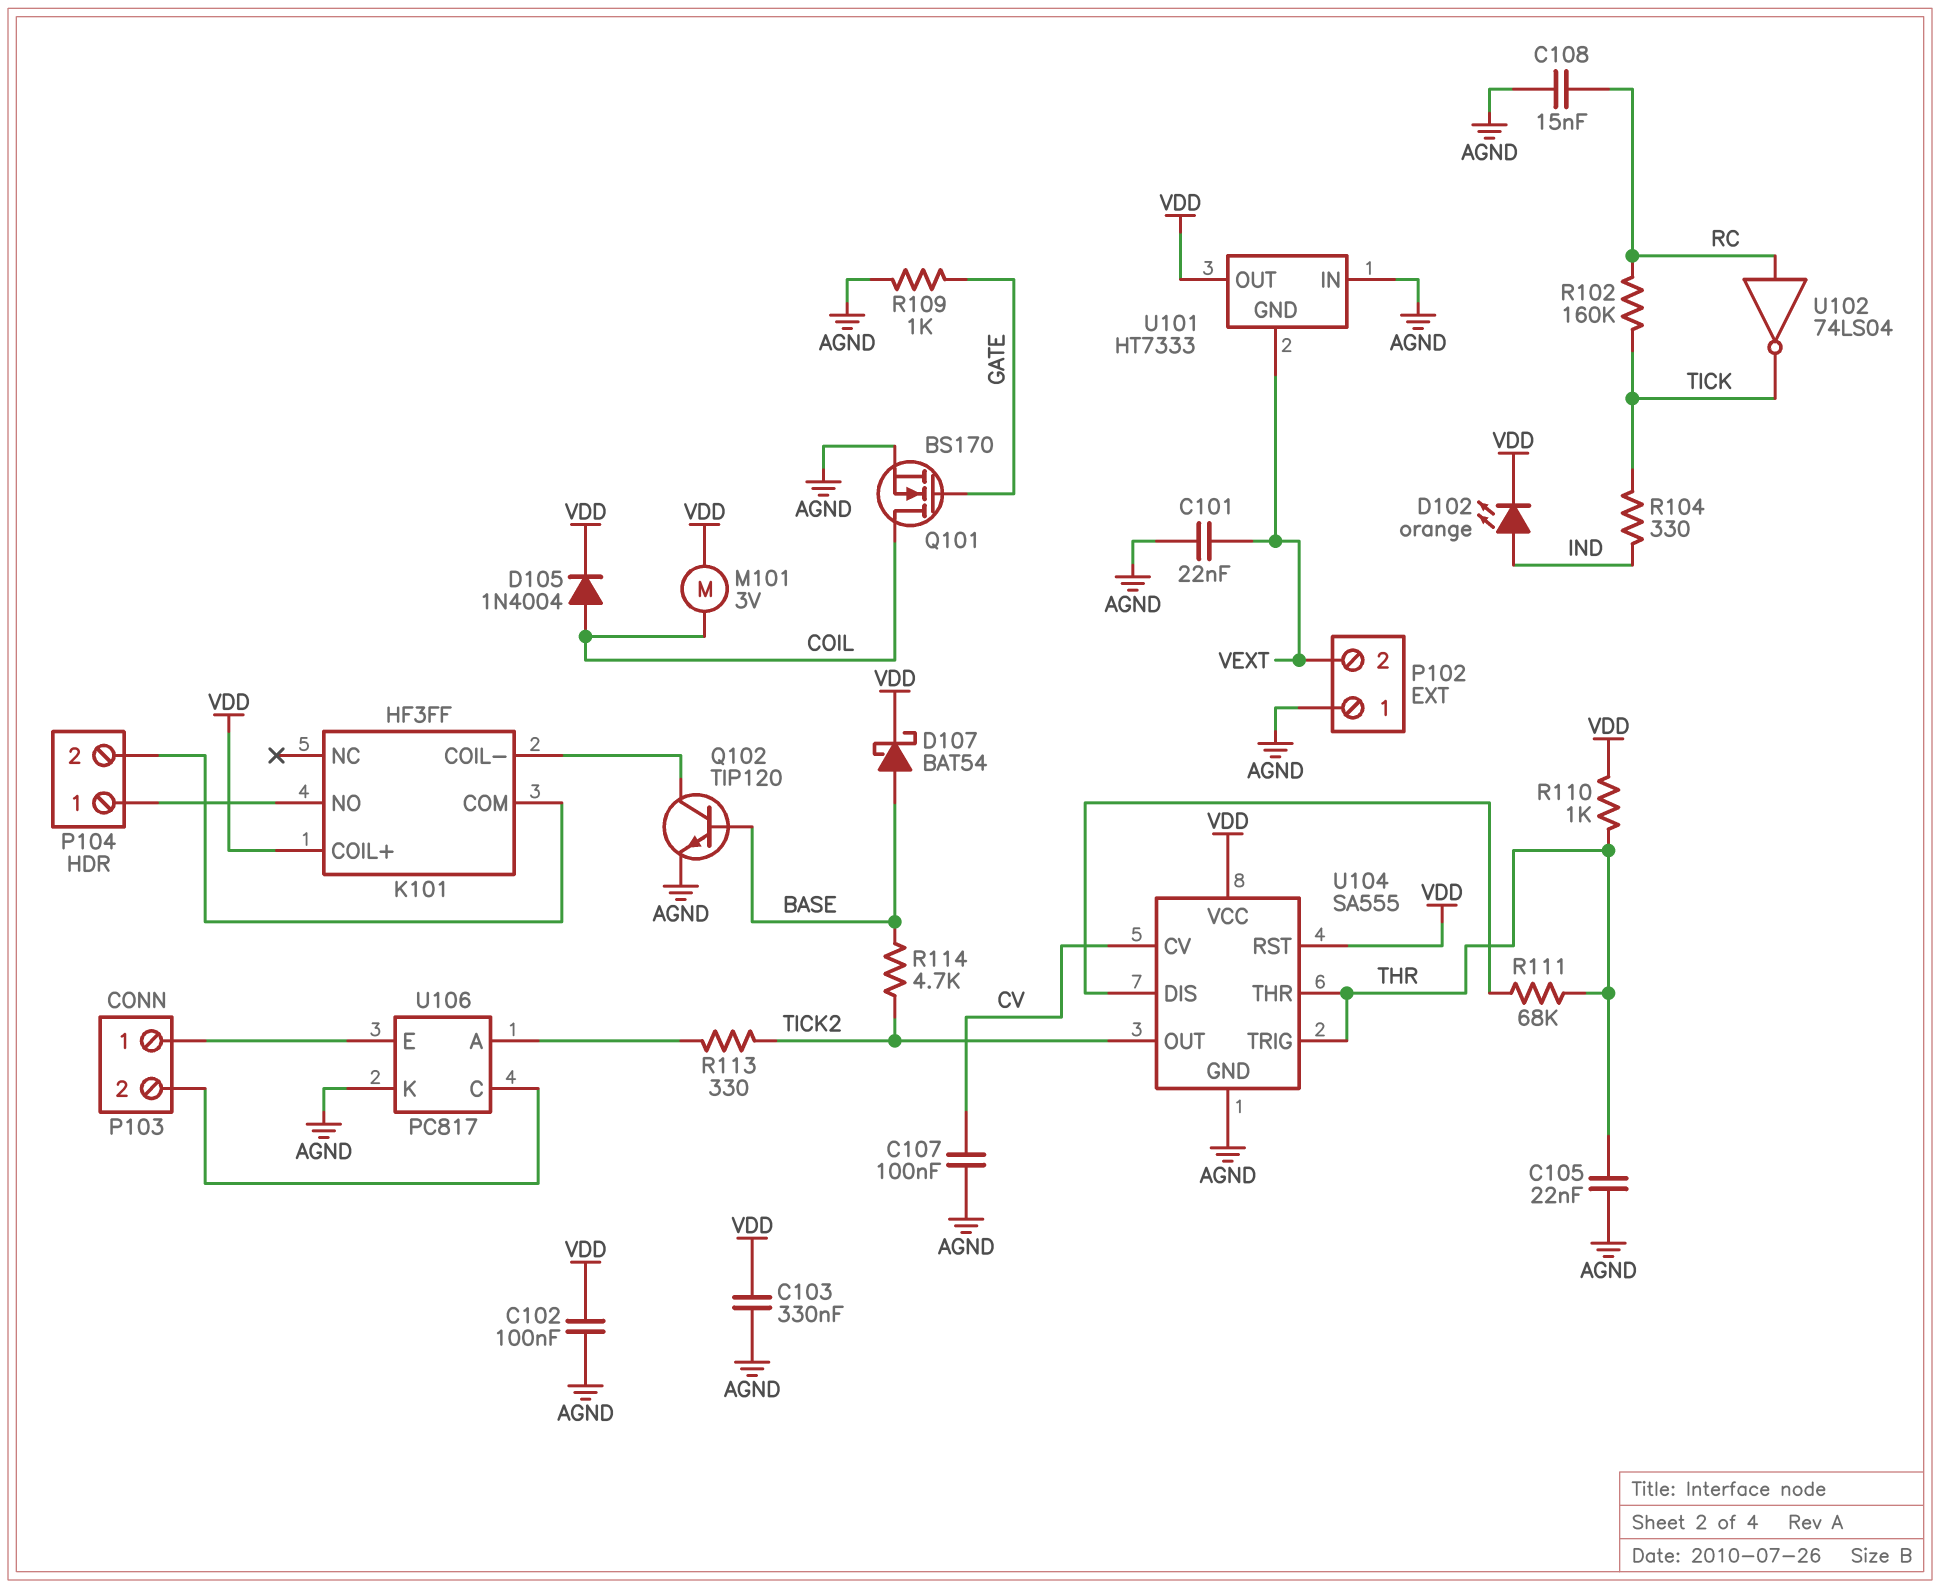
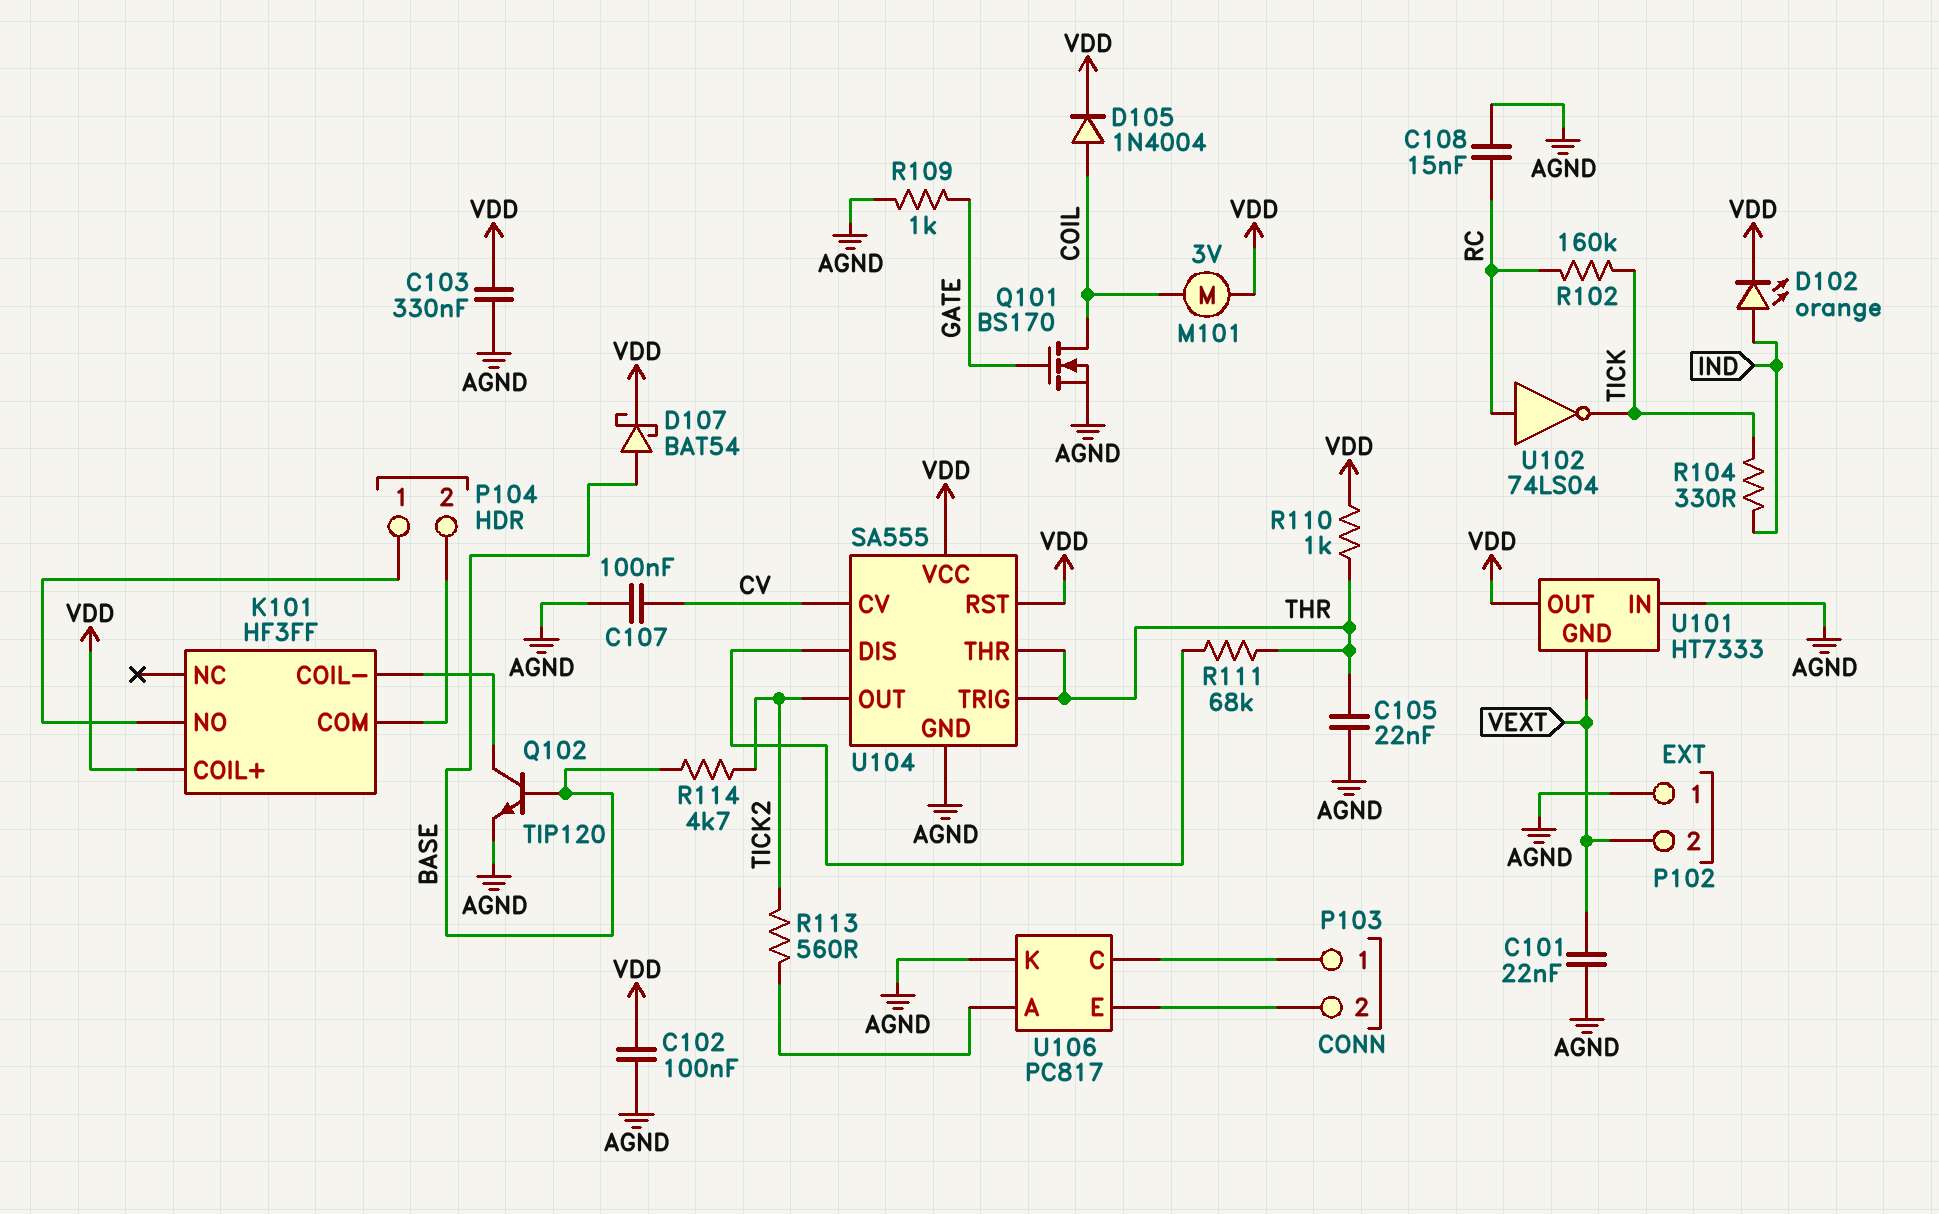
R113: 330 (TICK2, U106/A) -> 560 (TICK2, U106/A)
U106 pin C: P103/2 -> P103/1
U106 pin E: P103/1 -> P103/2

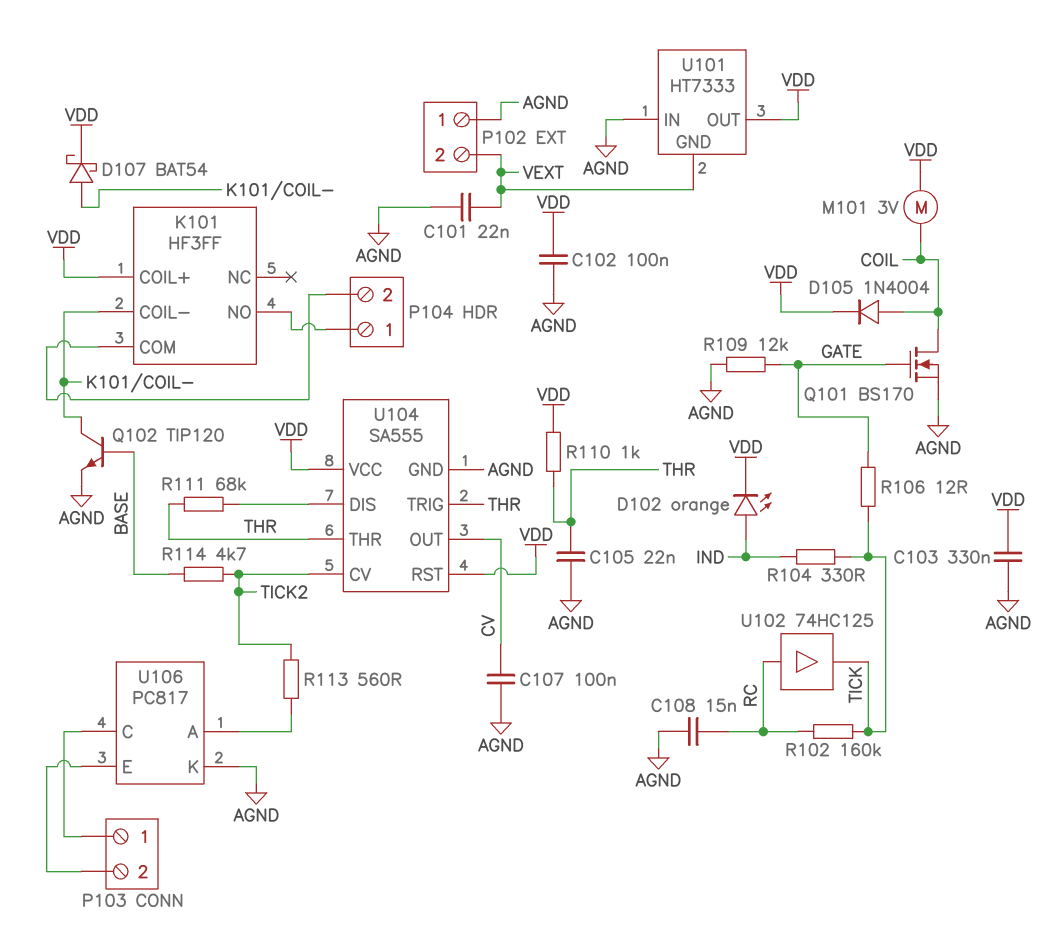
D107: schottky BAT54 (A BASE, K VDD) -> schottky BAT54 (A K101/COIL-, K VDD)
R106: none -> 12 (GATE, TICK)
R109: 1k (AGND, GATE) -> 12k (AGND, GATE)
U102: NOT 74LS04 (in RC, out TICK) -> buffer 74HC125 (in RC, out TICK)
U104 pin CV: CV -> TICK2
U104 pin OUT: TICK2 -> CV

